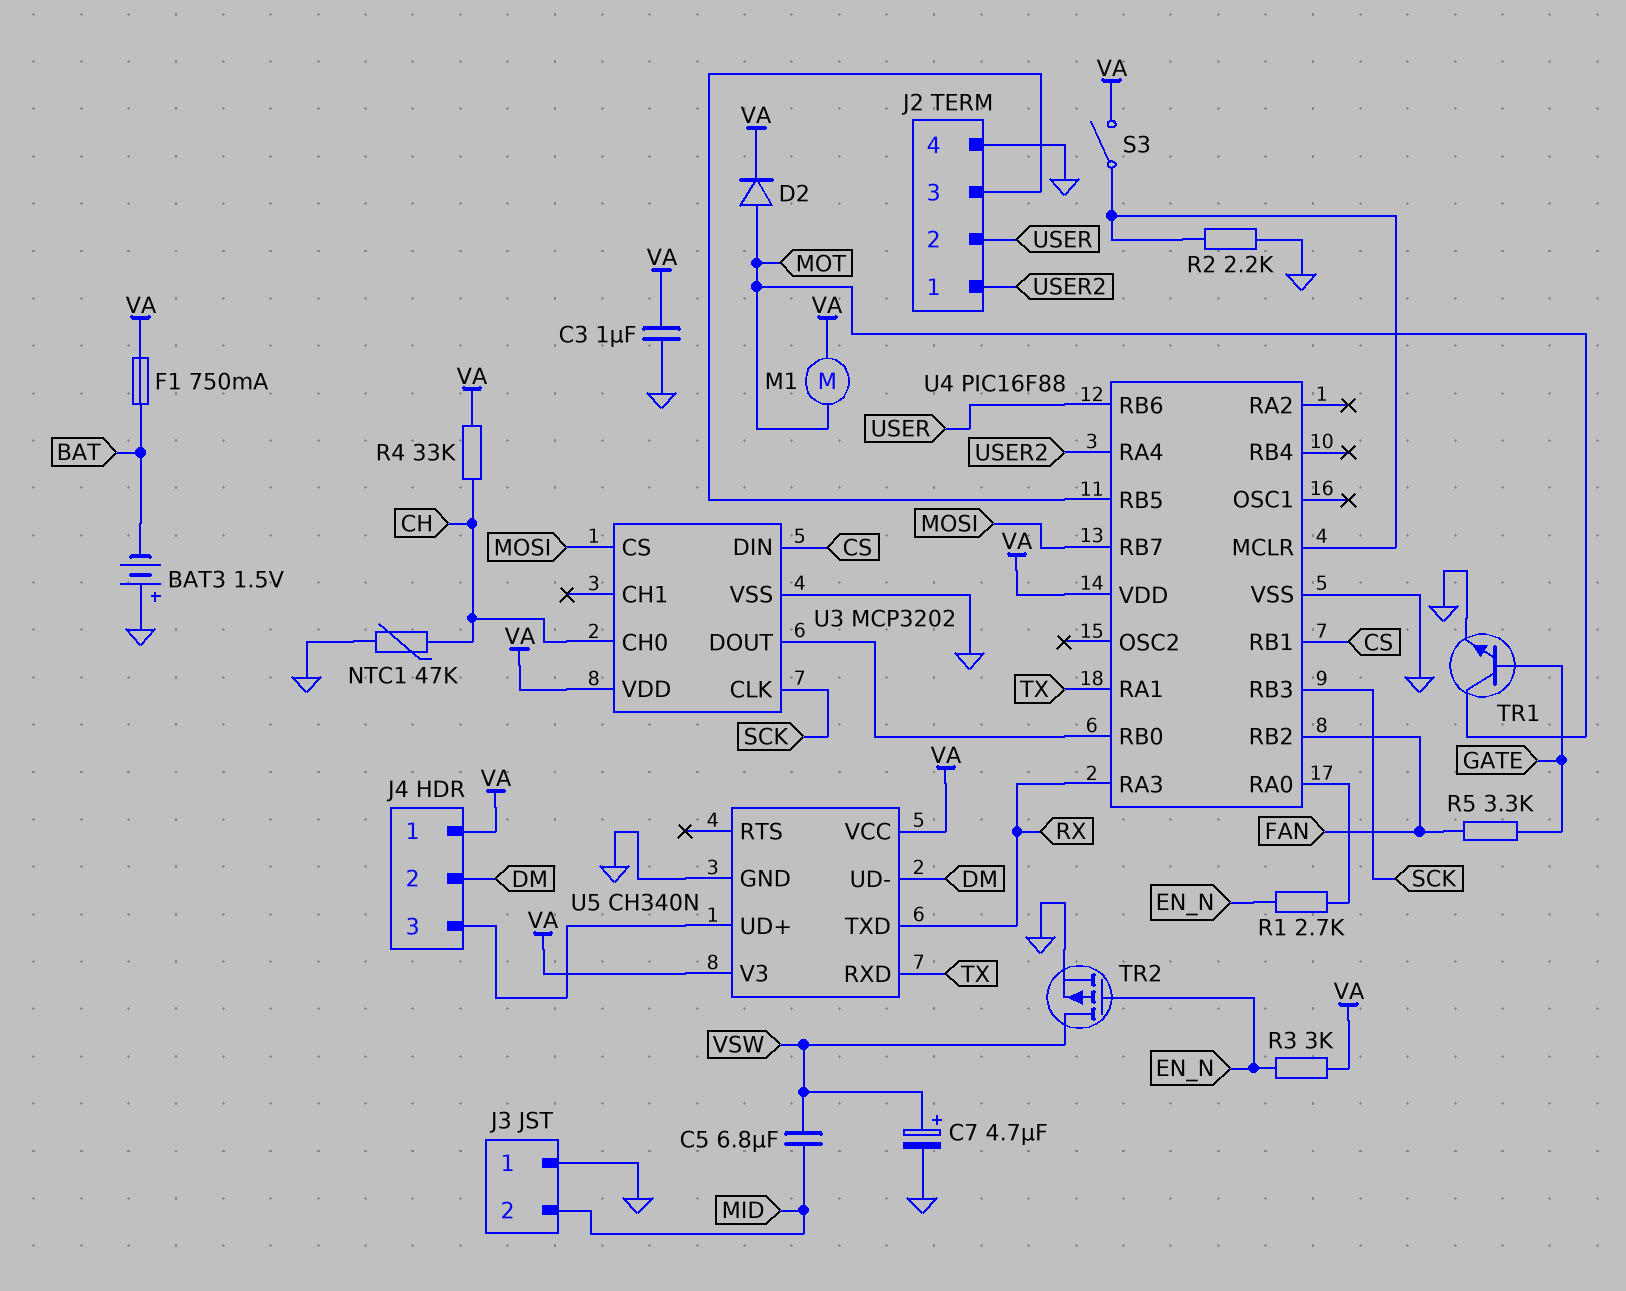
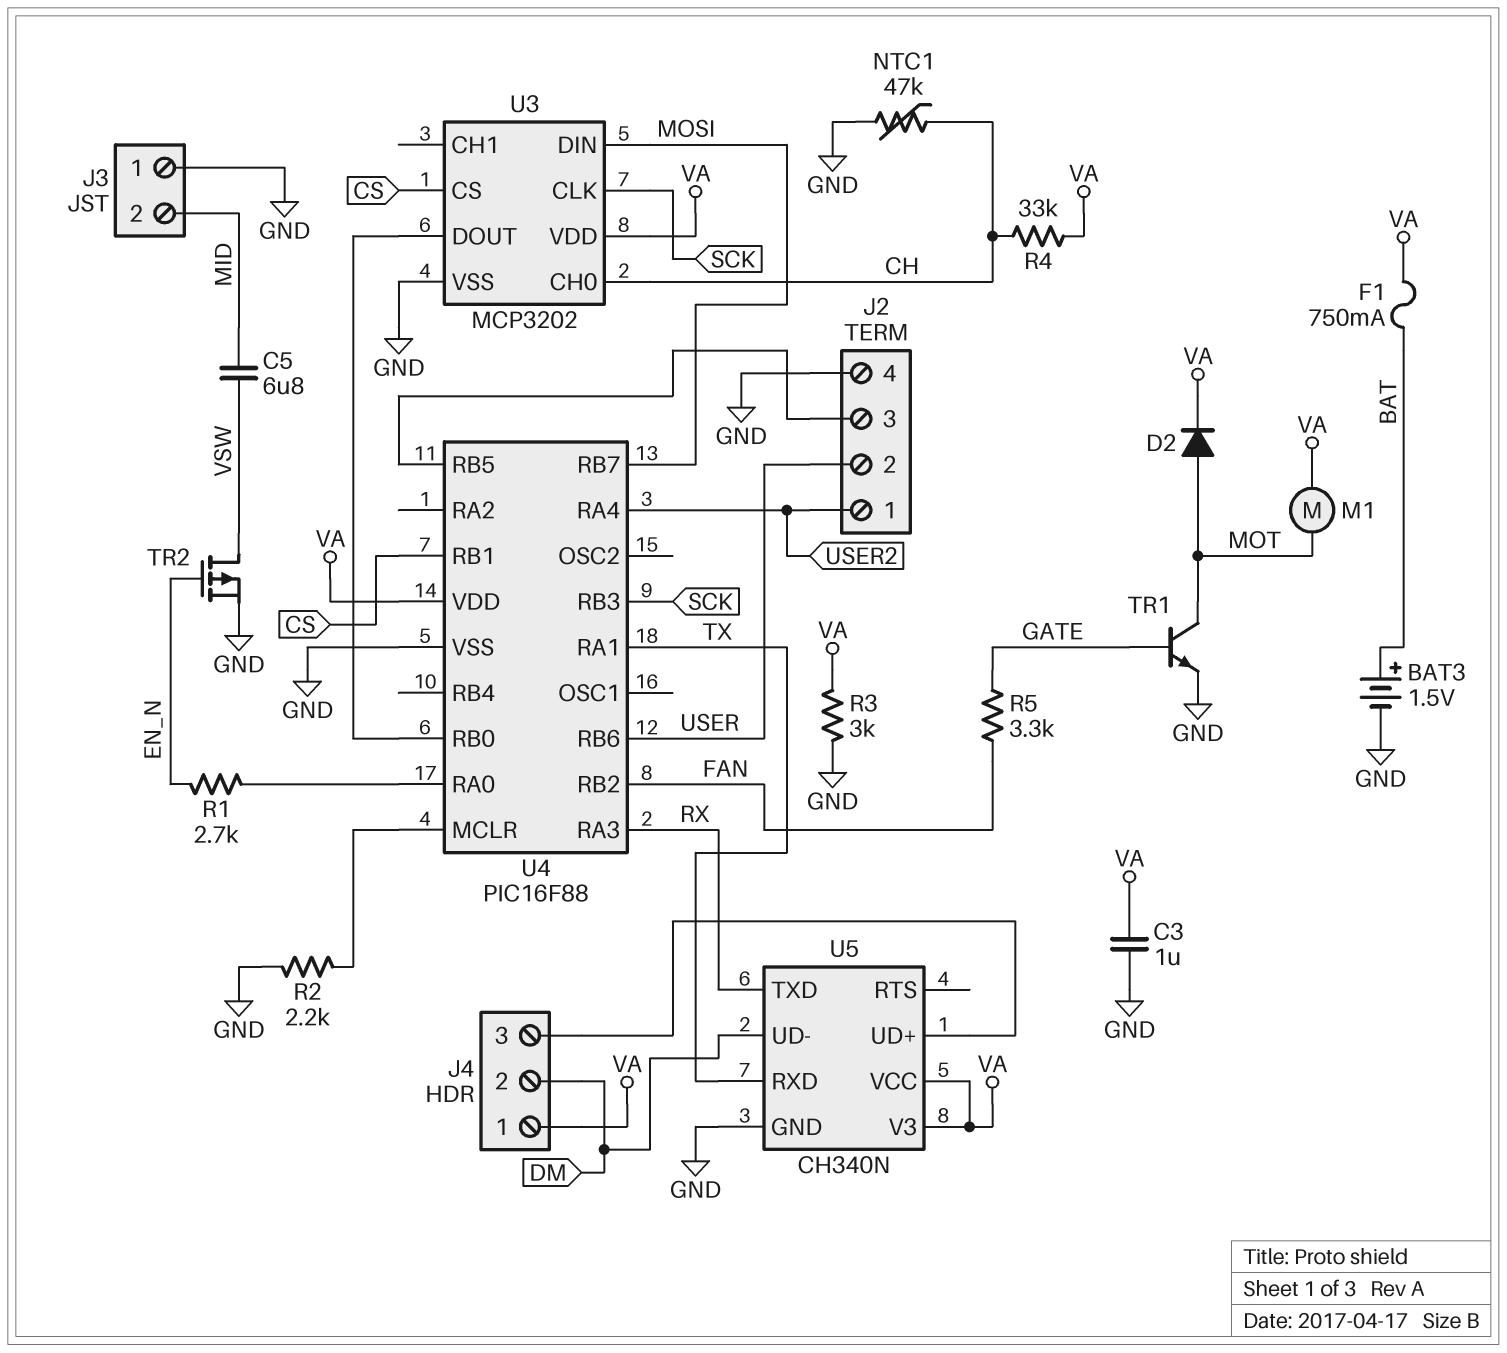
BAT3: 1.5V (plus GND, minus BAT) -> 1.5V (plus BAT, minus GND)
C7: 4.7uF (plus VSW, minus GND) -> none
R3: 3k (EN_N, VA) -> 3k (GND, VA)
S3: switch (U4/MCLR, VA) -> none
U3 pin CS: MOSI -> CS
U3 pin DIN: CS -> MOSI

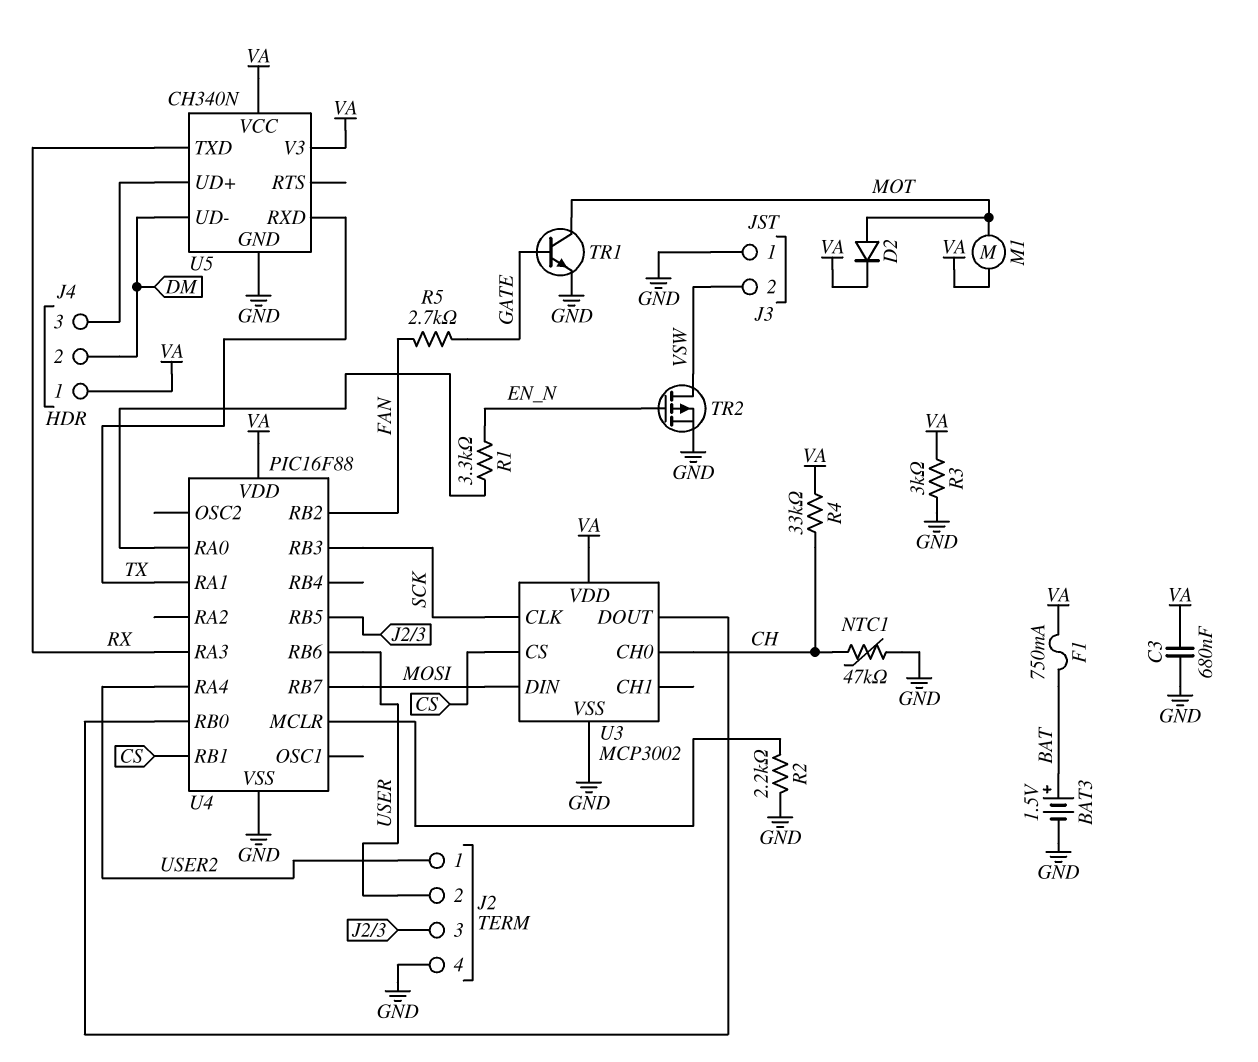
C3: 1uF (GND, VA) -> 680nF (GND, VA)
C5: 6.8uF (MID, VSW) -> none
J3 pin 2: MID -> VSW
R1: 2.7k (EN_N, U4/RA0) -> 3.3k (EN_N, U4/RA0)
R5: 3.3k (FAN, GATE) -> 2.7k (FAN, GATE)
U3: MCP3202 -> MCP3002

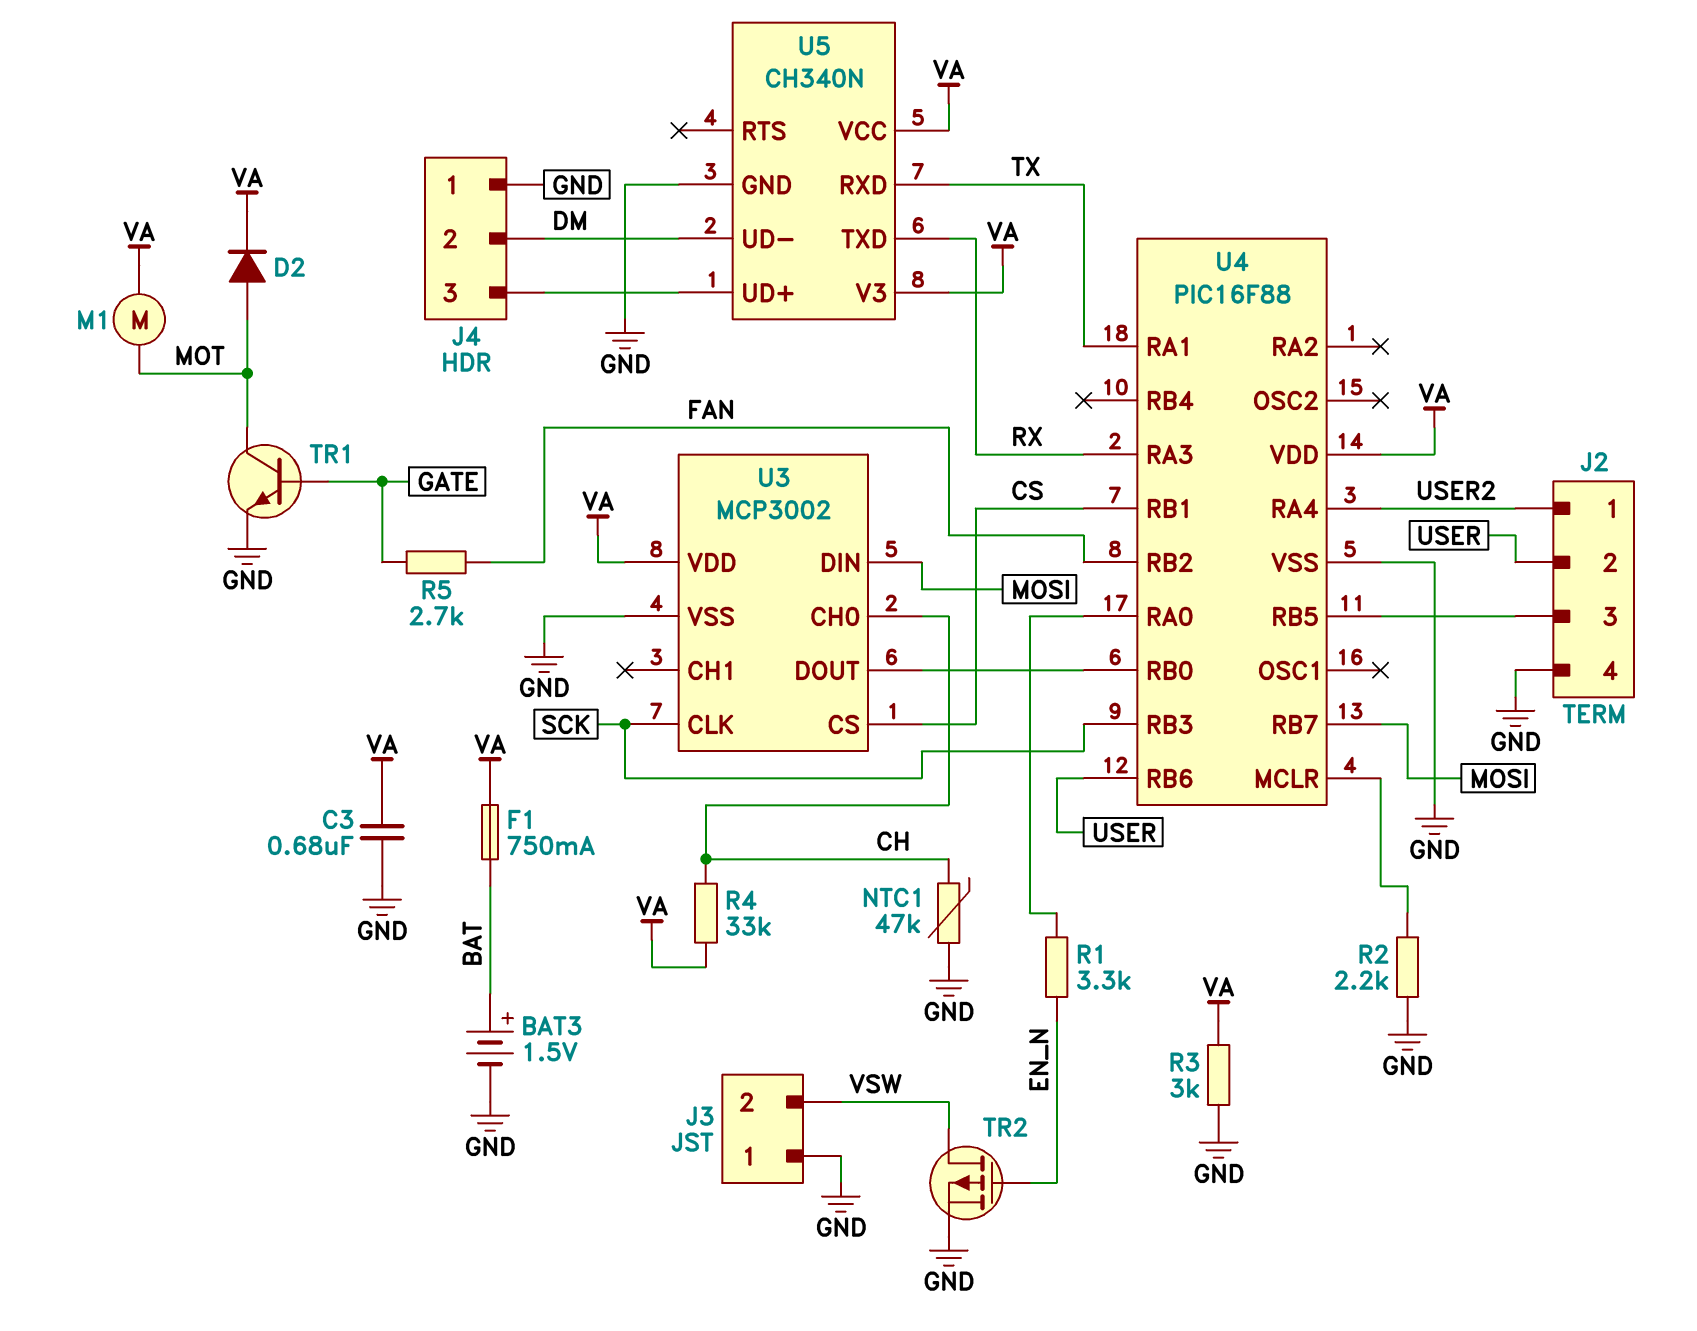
J4 pin 1: VA -> GND

